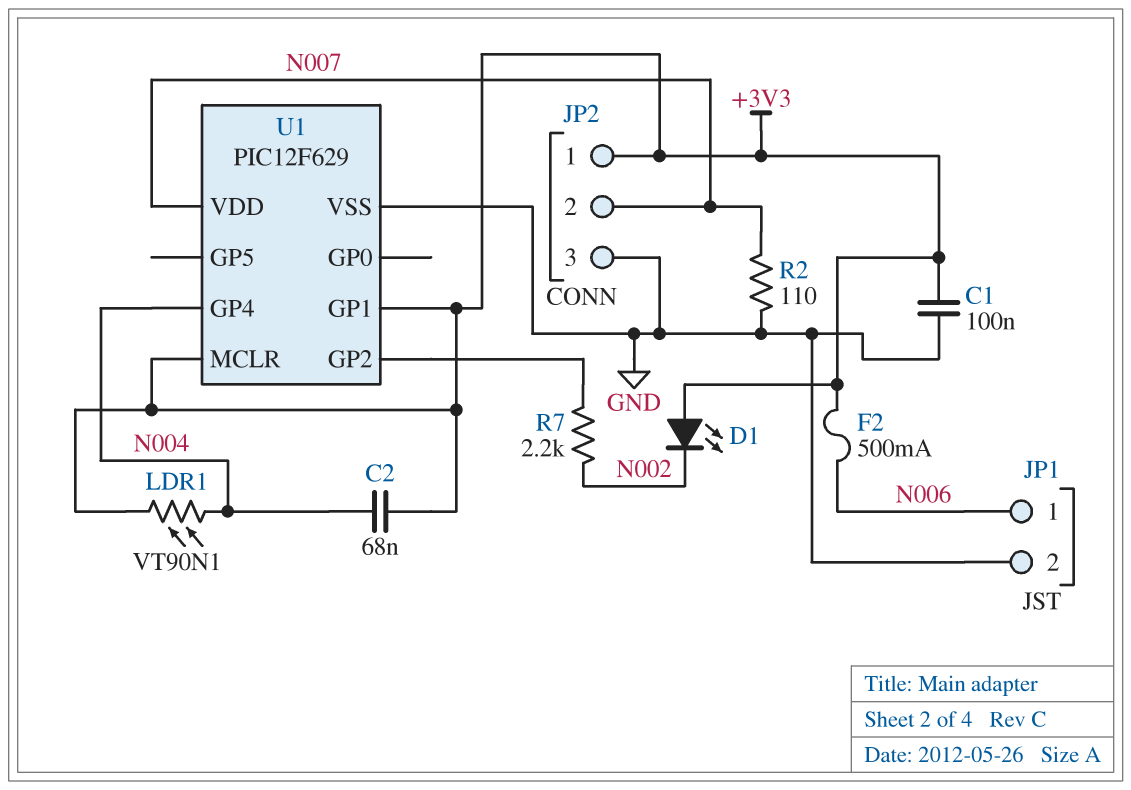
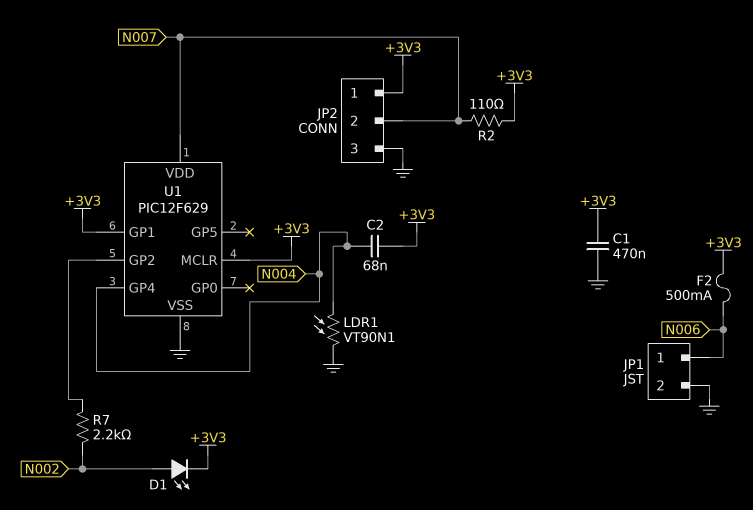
C1: 100nF (+3V3, GND) -> 470nF (+3V3, GND)
D1: LED (A +3V3, K N002) -> LED (A N002, K +3V3)
LDR1: VT90N1 (+3V3, N004) -> VT90N1 (GND, N004)
R2: 110 (GND, N007) -> 110 (+3V3, N007)

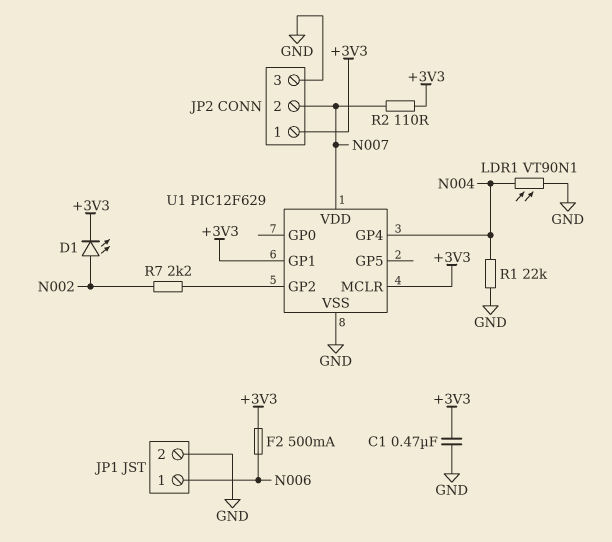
C2: 68nF (+3V3, N004) -> none
R1: none -> 22k (GND, N004)

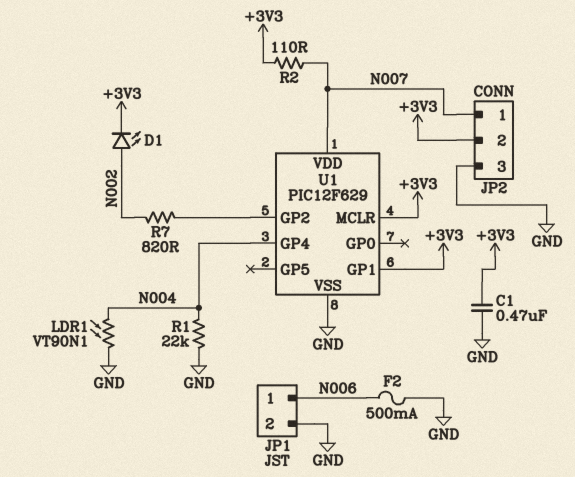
F2: 500mA (+3V3, N006) -> 500mA (GND, N006)
JP2 pin 1: +3V3 -> N007
JP2 pin 2: N007 -> +3V3
R7: 2.2k (N002, U1/GP2) -> 820 (N002, U1/GP2)

